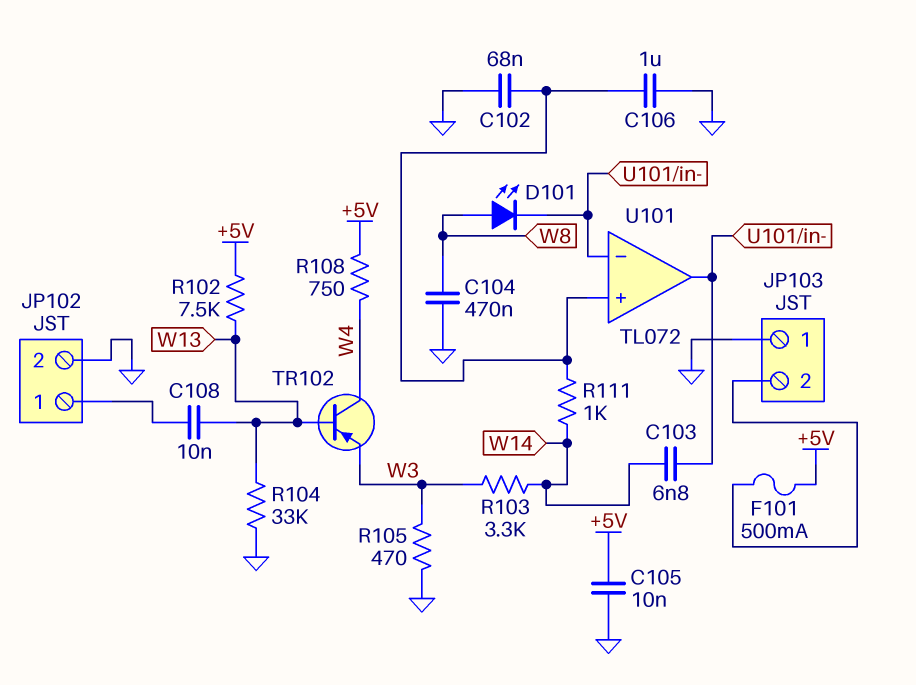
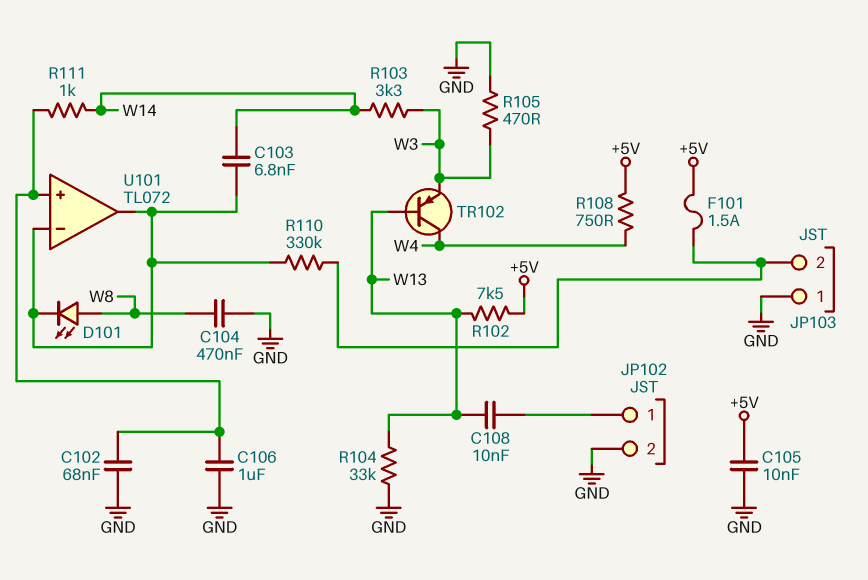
F101: 500mA (+5V, JP103/2) -> 1.5A (+5V, JP103/2)
R110: none -> 330k (JP103/2, U101/in-)

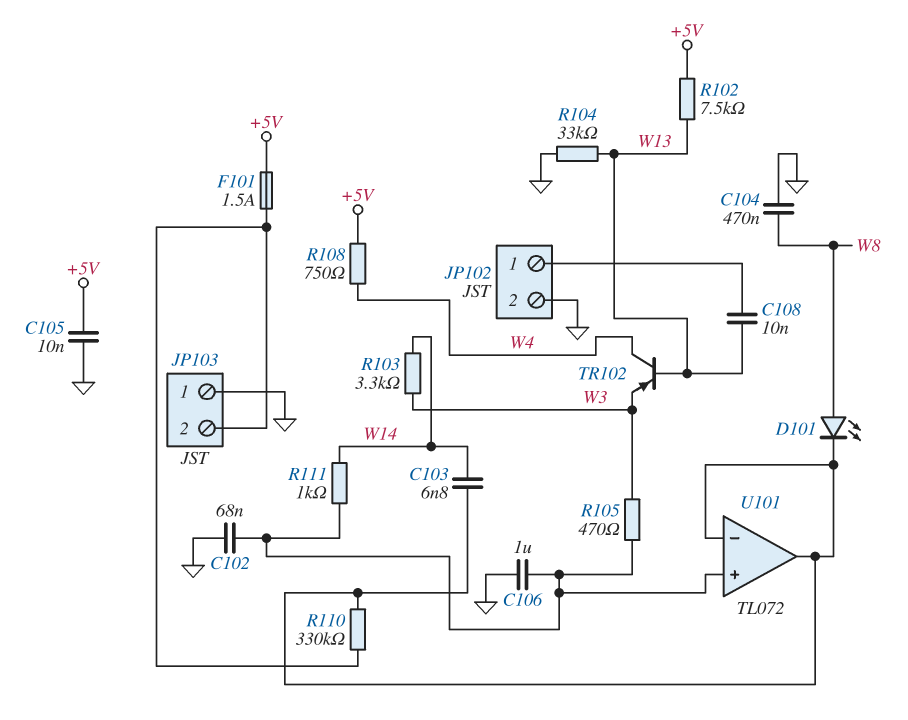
R105: 470 (GND, W3) -> 470 (U101/in+, W3)

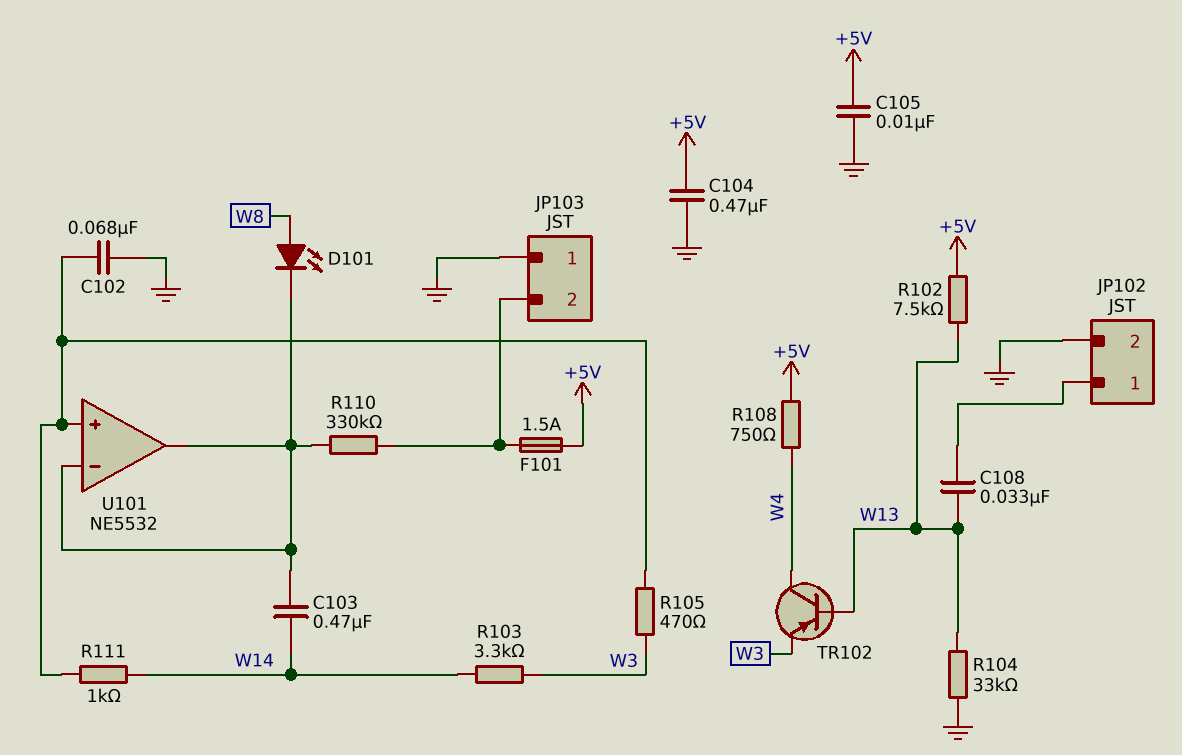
C103: 6.8nF (U101/in-, W14) -> 470nF (U101/in-, W14)
C104: 470nF (GND, W8) -> 470nF (+5V, GND)
C106: 1uF (GND, U101/in+) -> none
C108: 10nF (JP102/1, W13) -> 33nF (JP102/1, W13)
U101: TL072 -> NE5532

